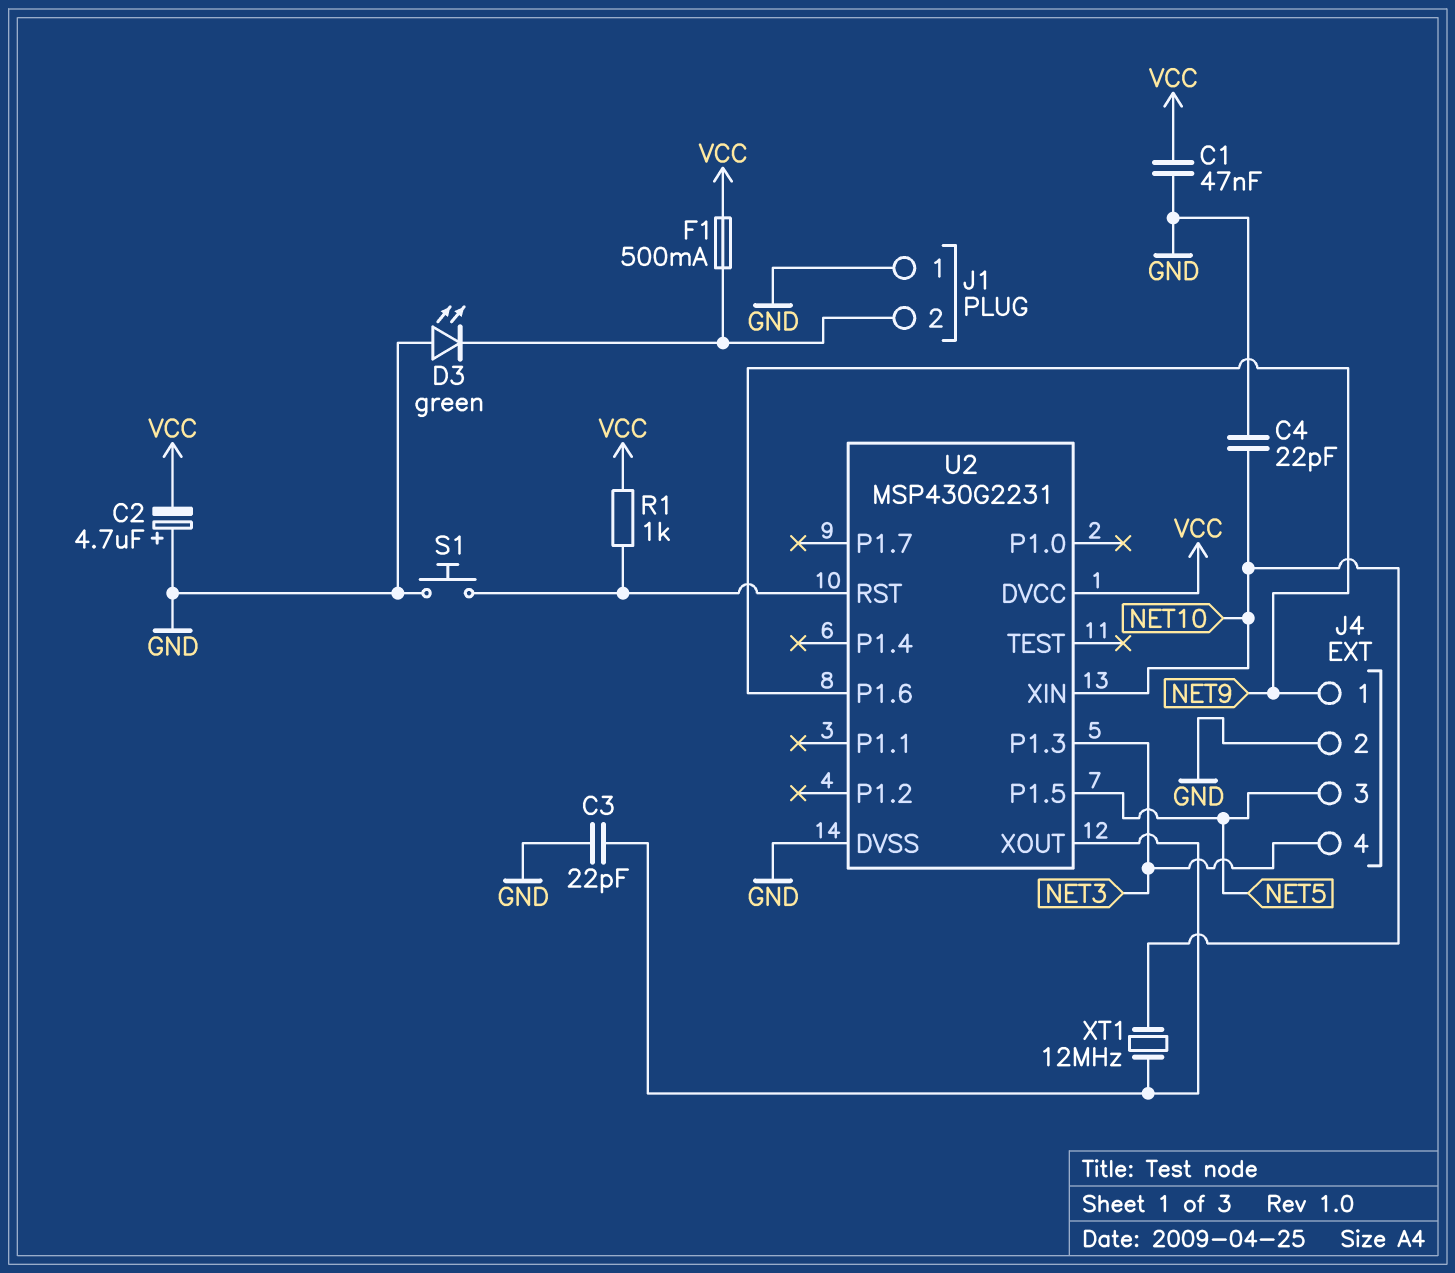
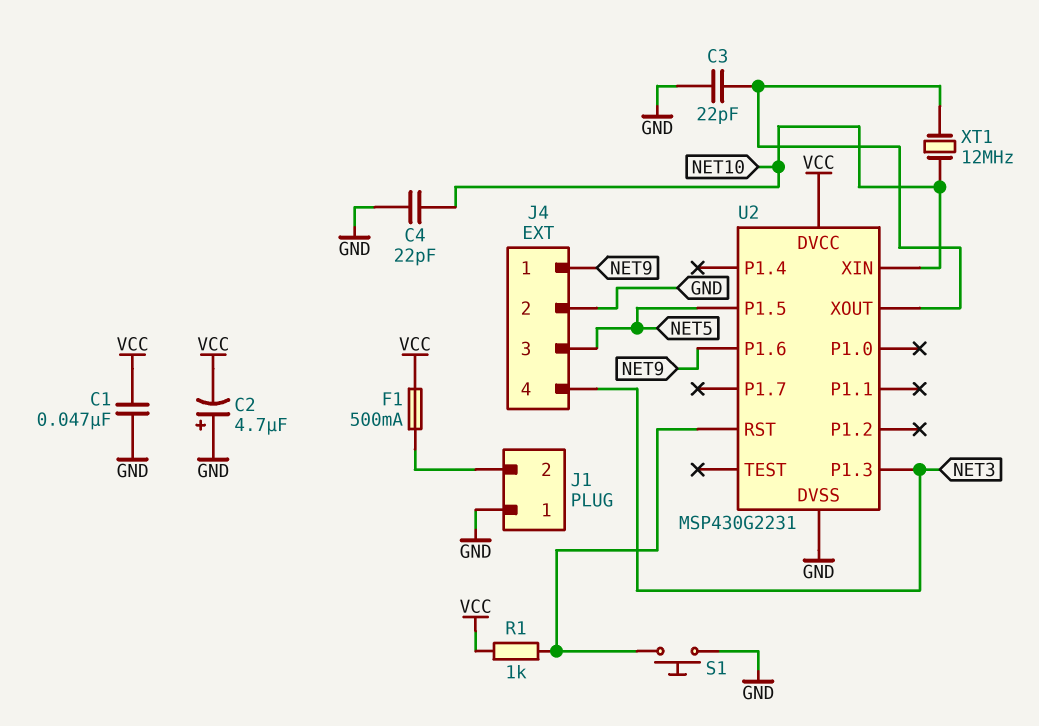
D3: LED green (A GND, K J1/2) -> none

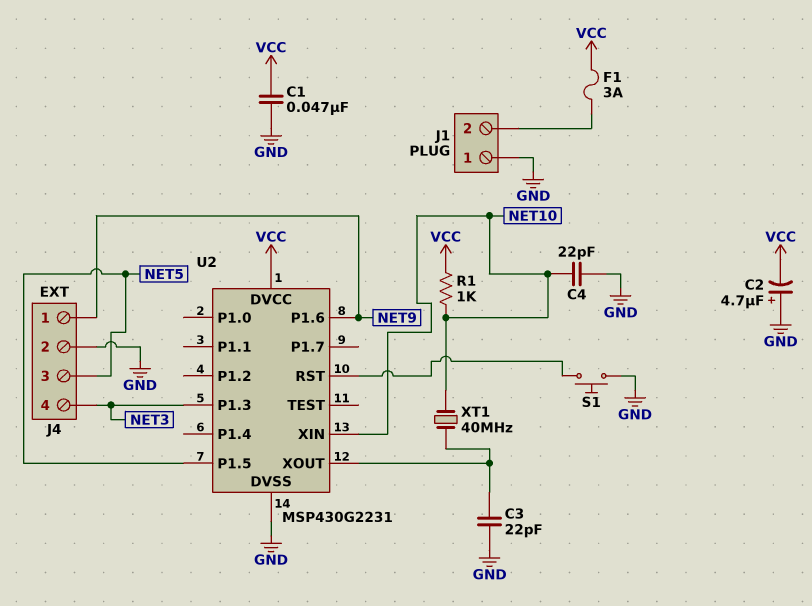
F1: 500mA (J1/2, VCC) -> 3A (J1/2, VCC)
R1: 1k (U2/RST, VCC) -> 1k (NET10, VCC)
XT1: 12MHz (NET10, U2/XOUT) -> 40MHz (NET10, U2/XOUT)

